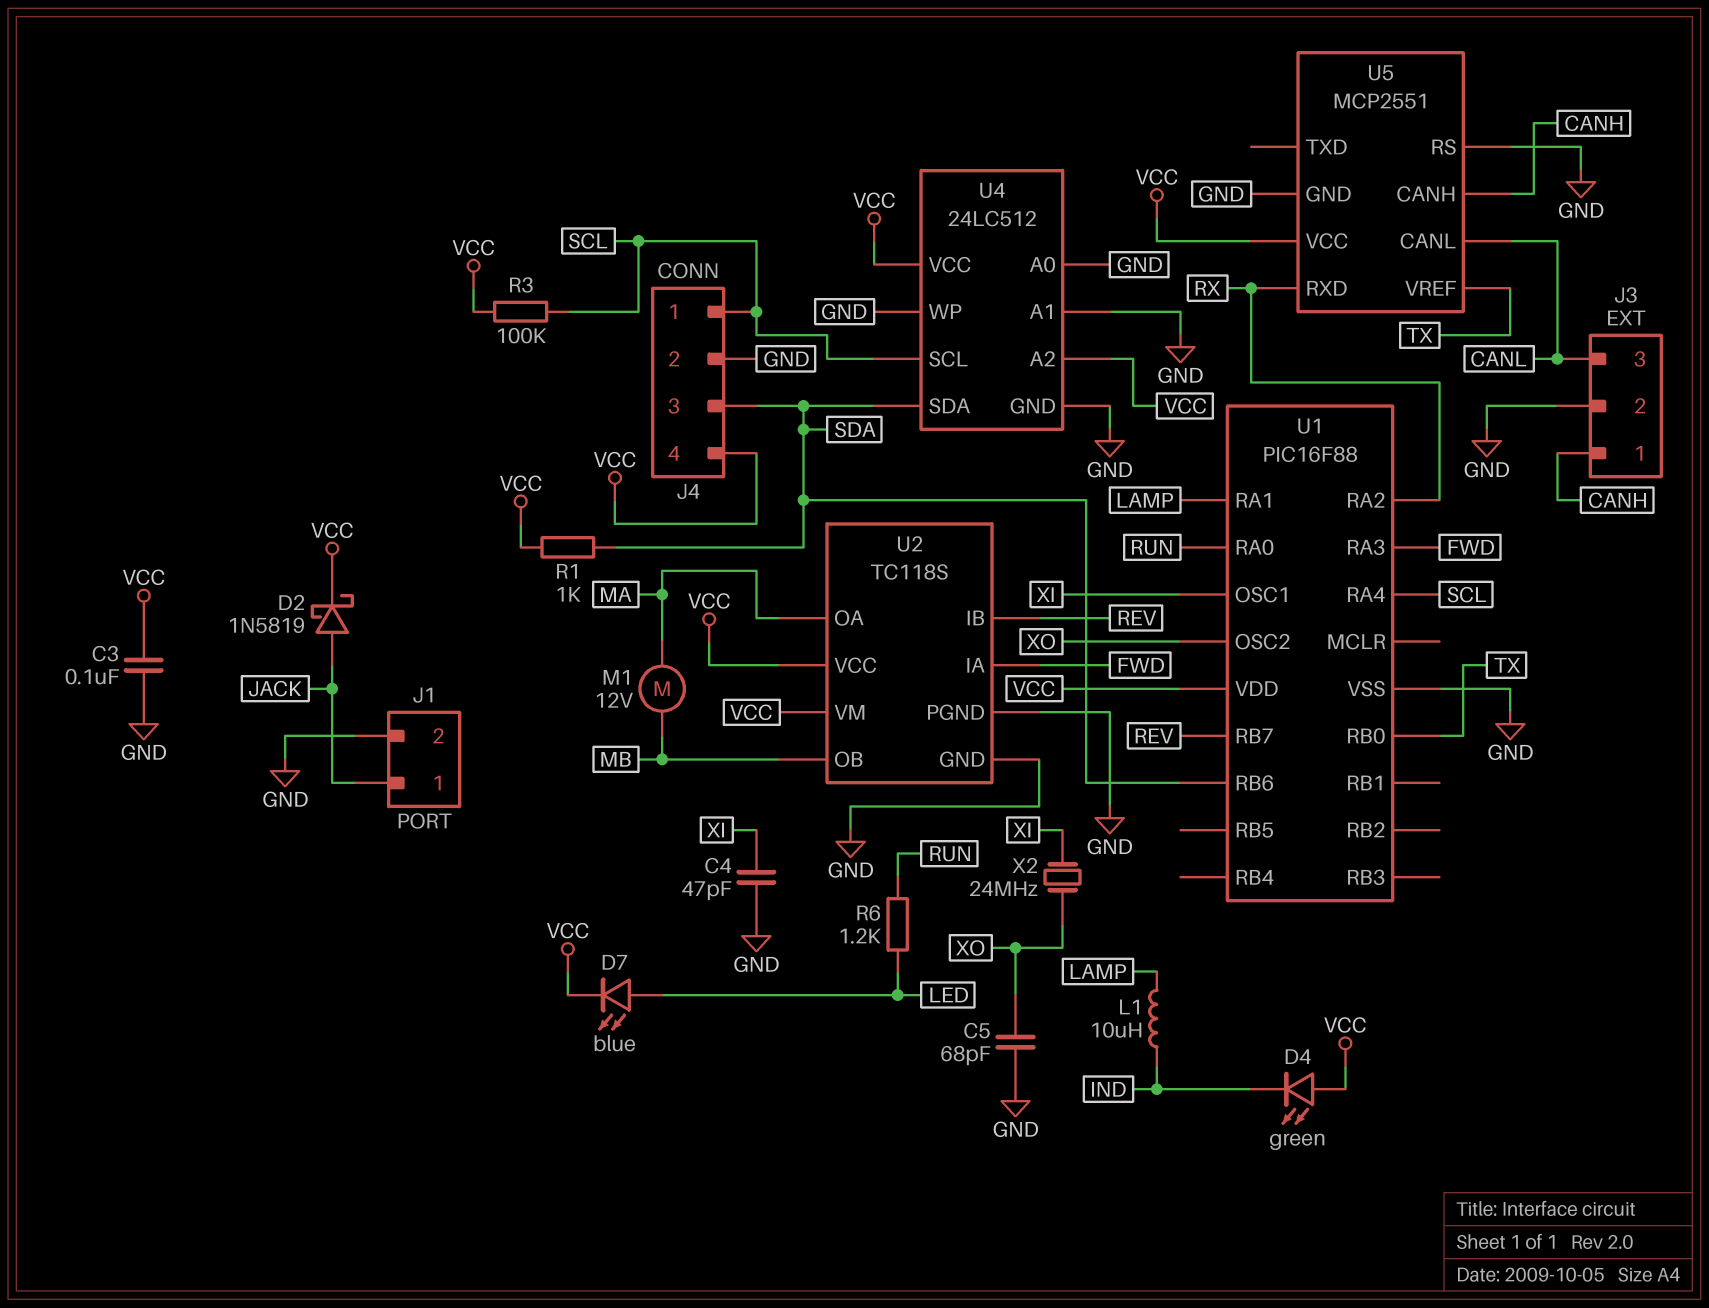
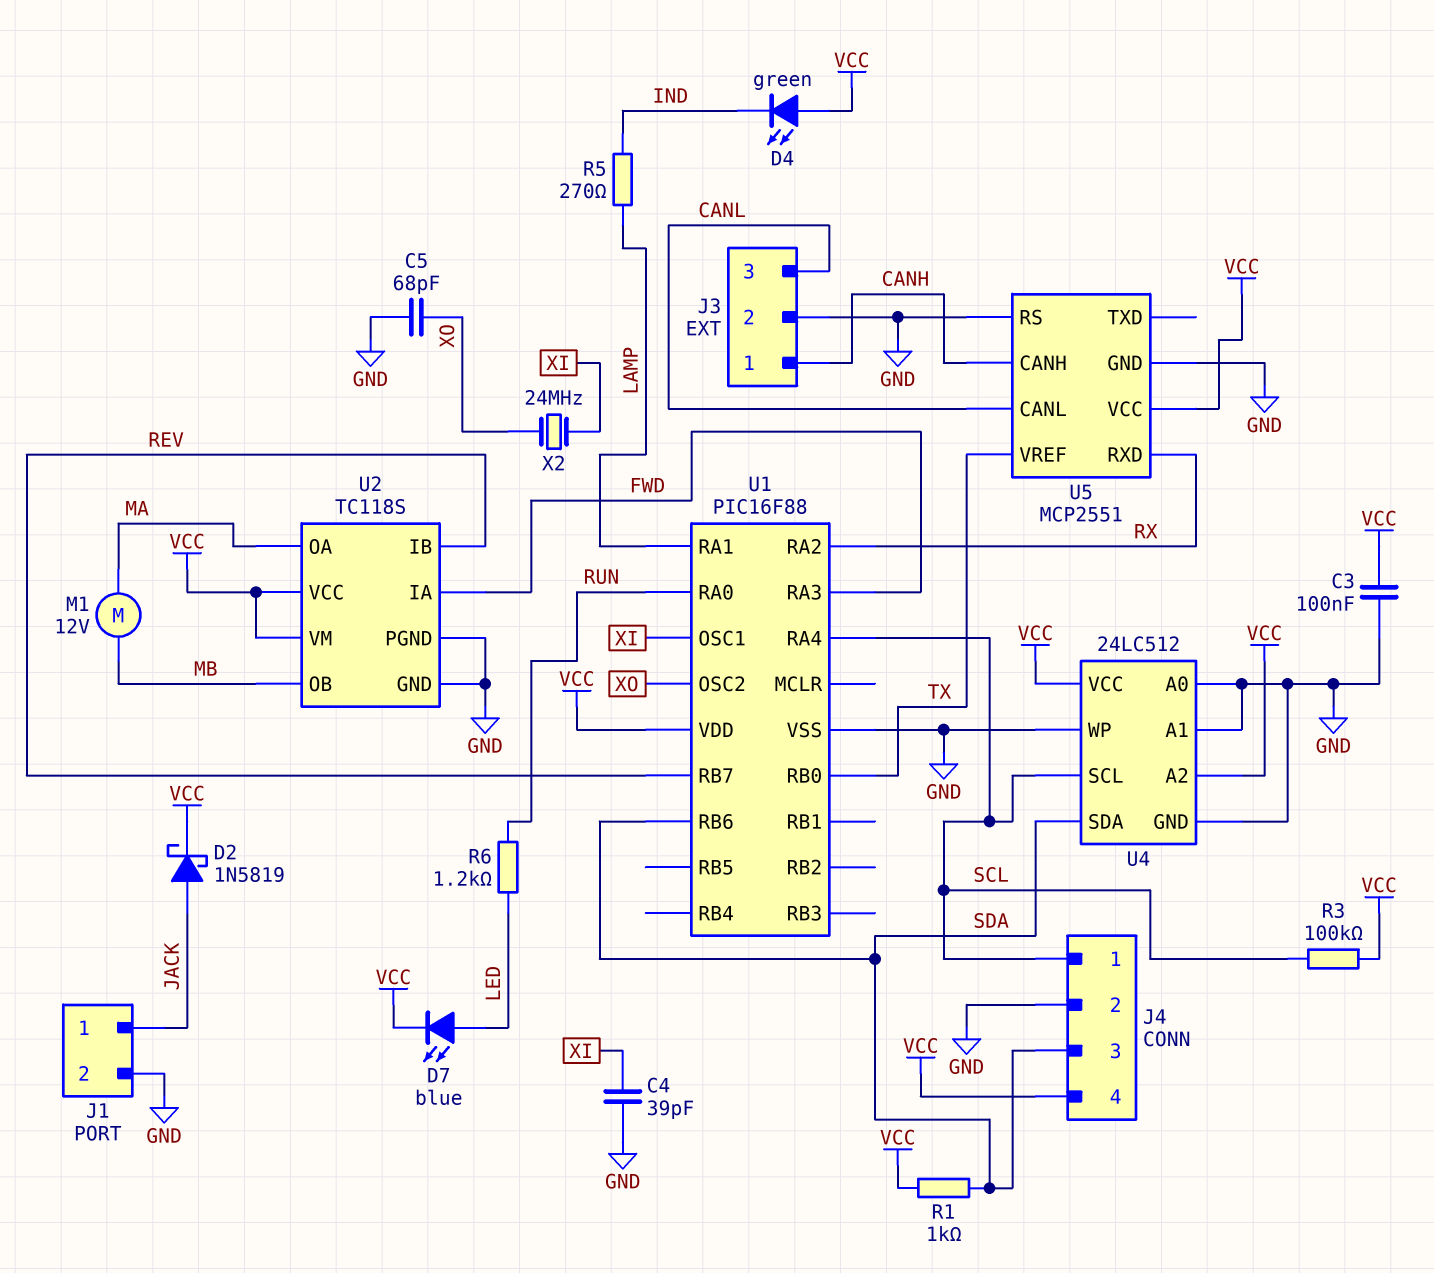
C4: 47pF (GND, XI) -> 39pF (GND, XI)
L1: 10uH (IND, LAMP) -> none
R5: none -> 270 (IND, LAMP)

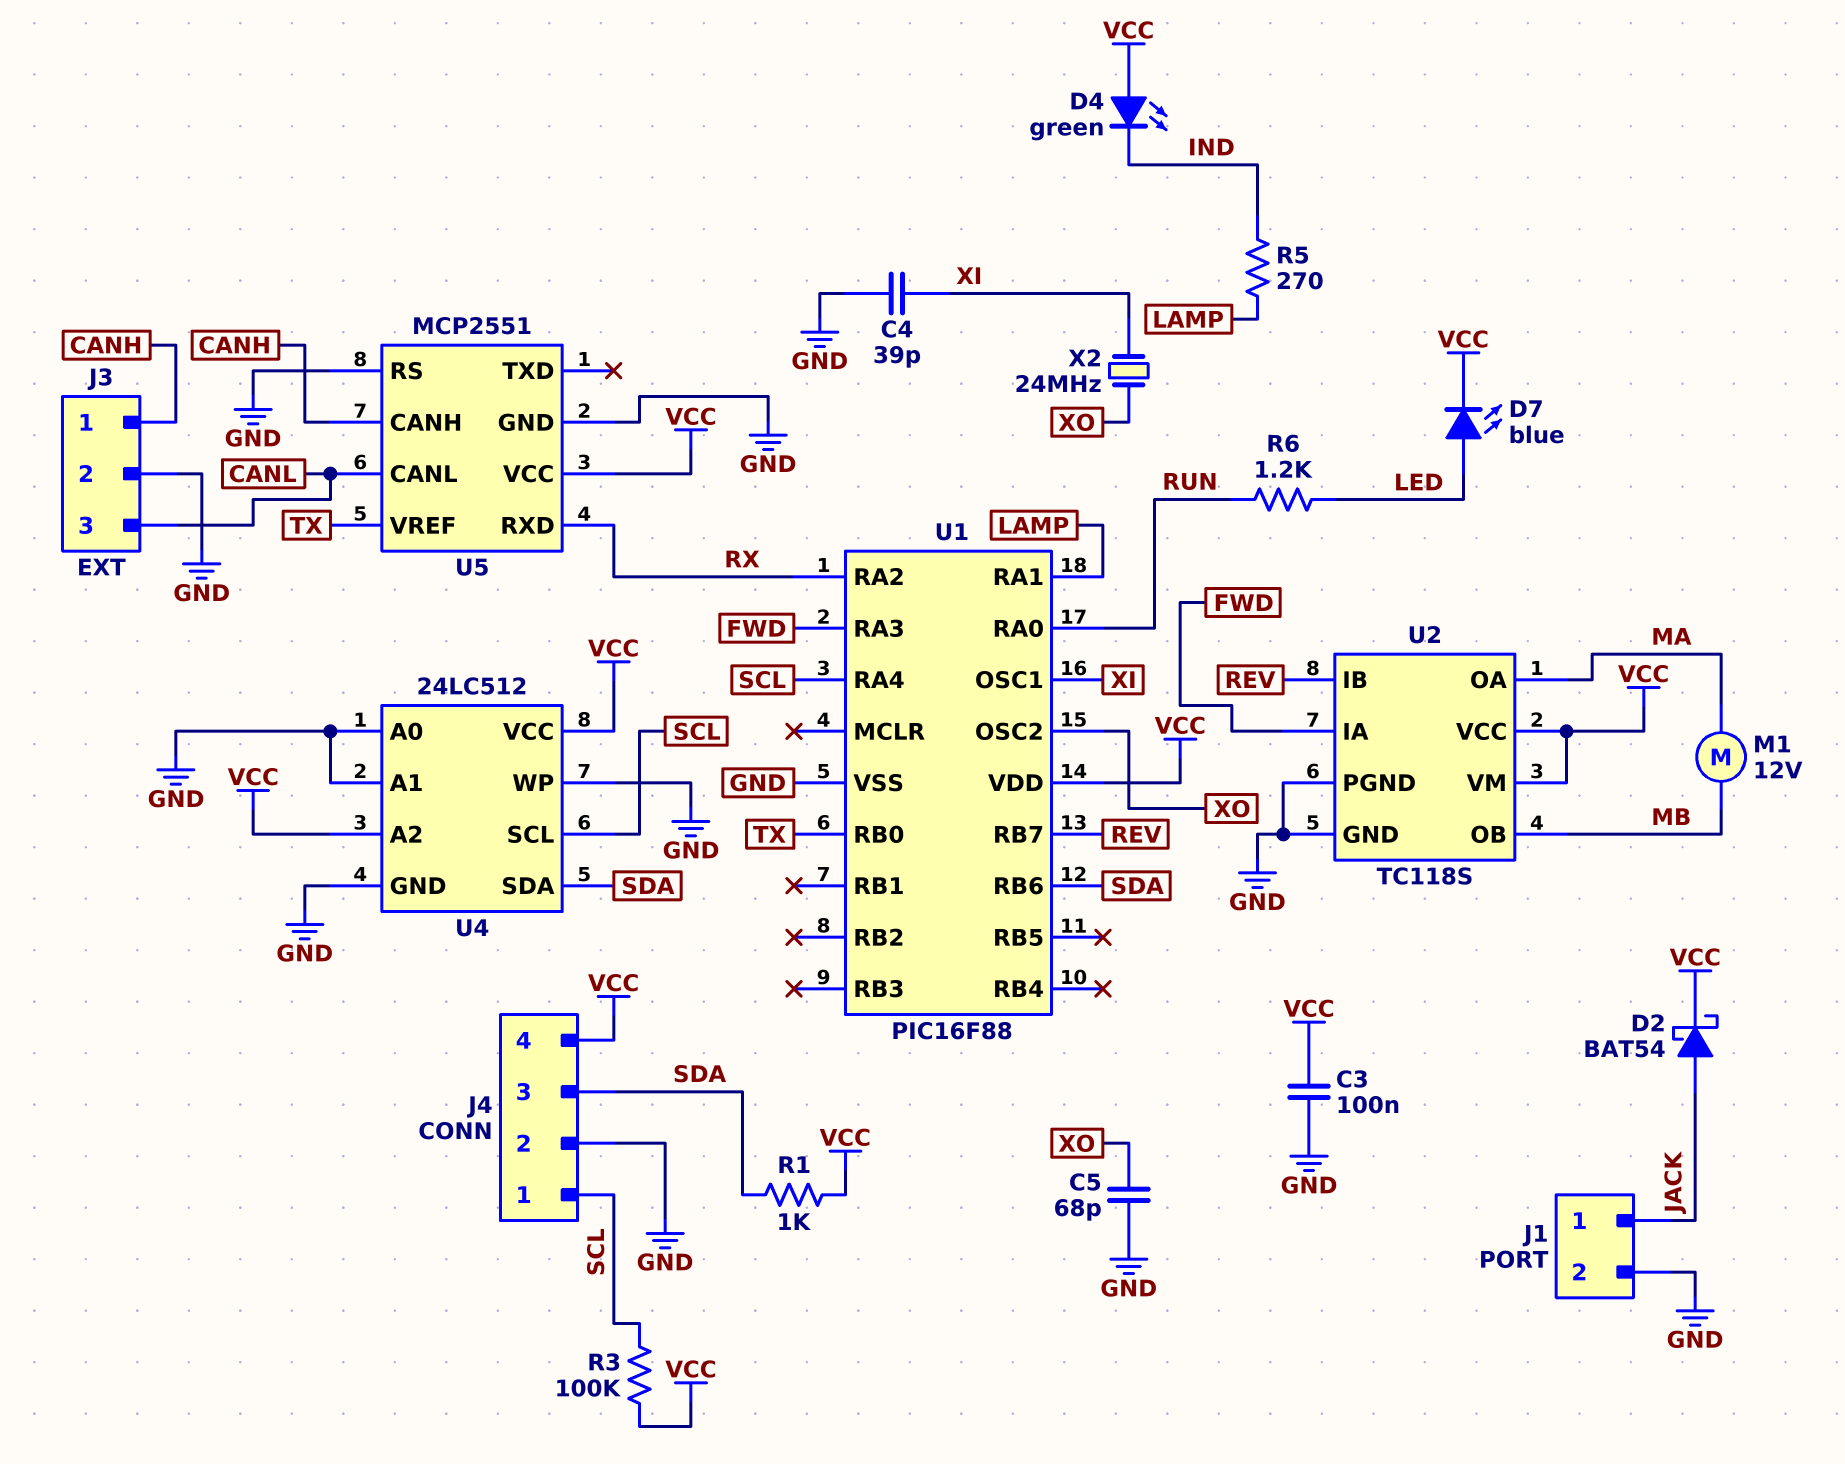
D2: schottky 1N5819 (A JACK, K VCC) -> schottky BAT54 (A JACK, K VCC)

